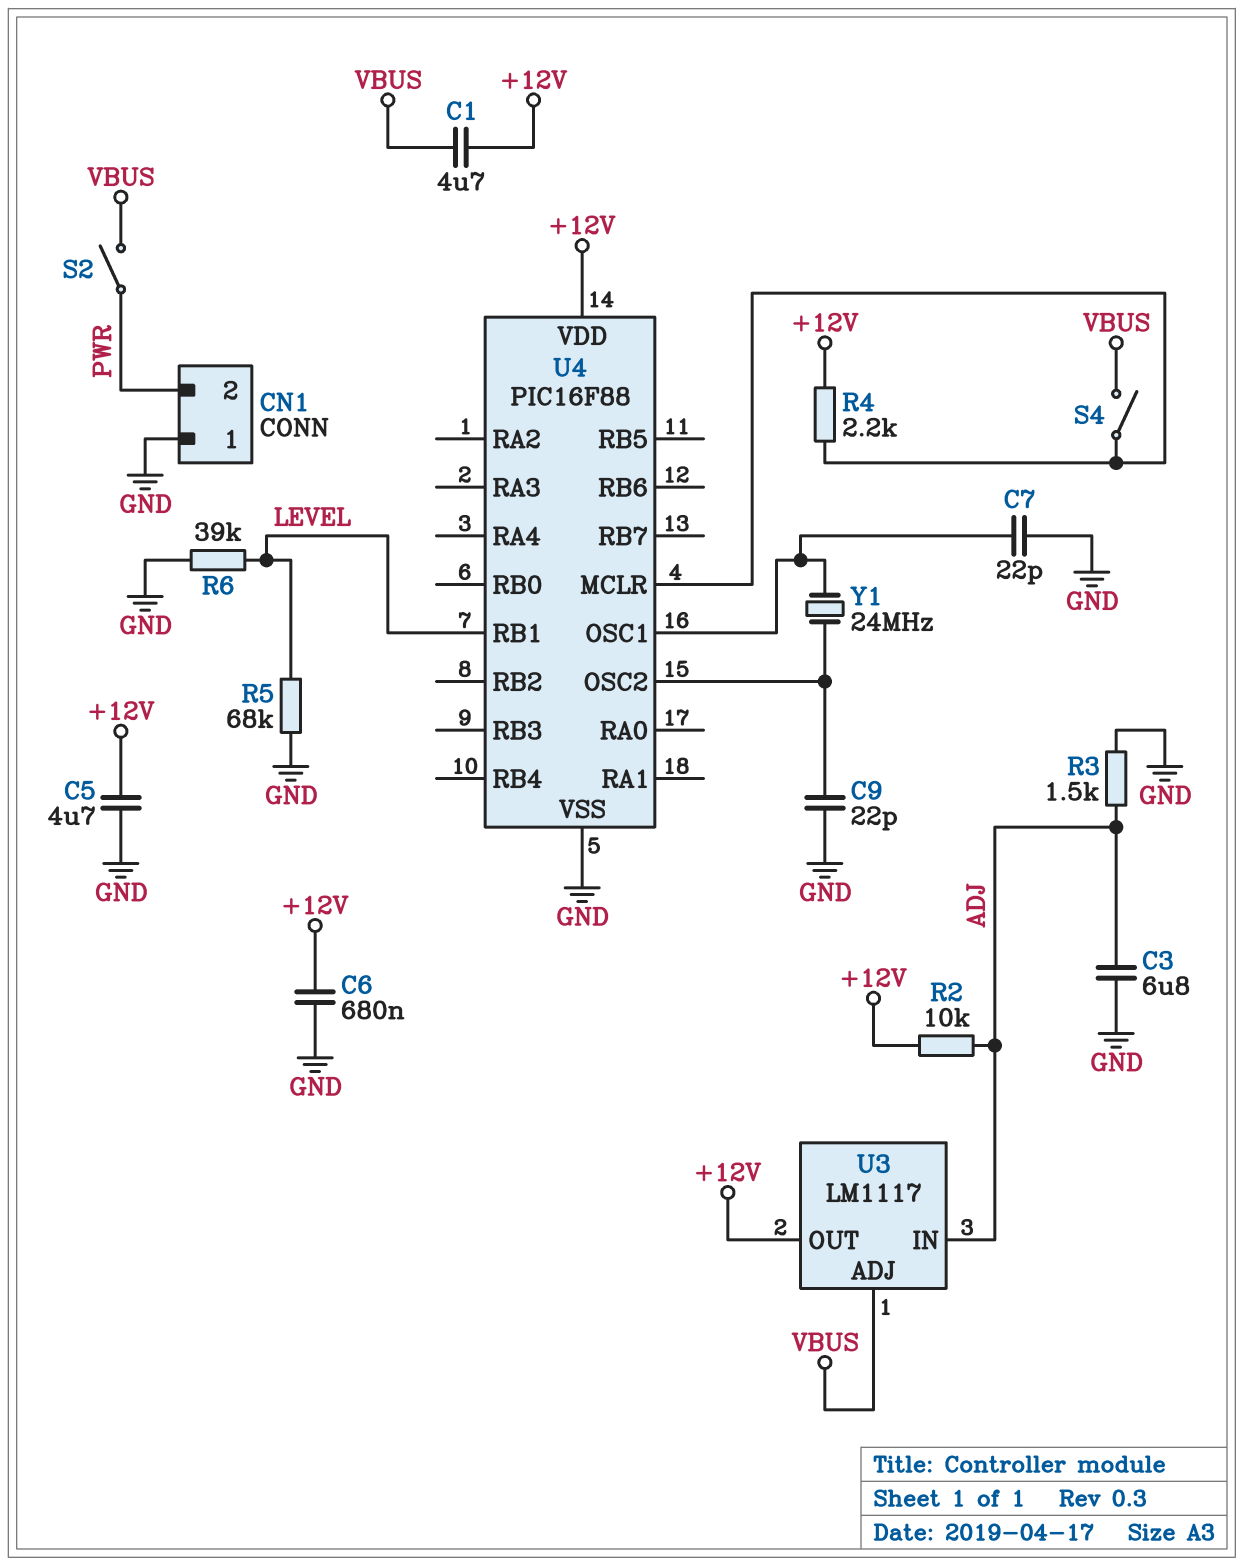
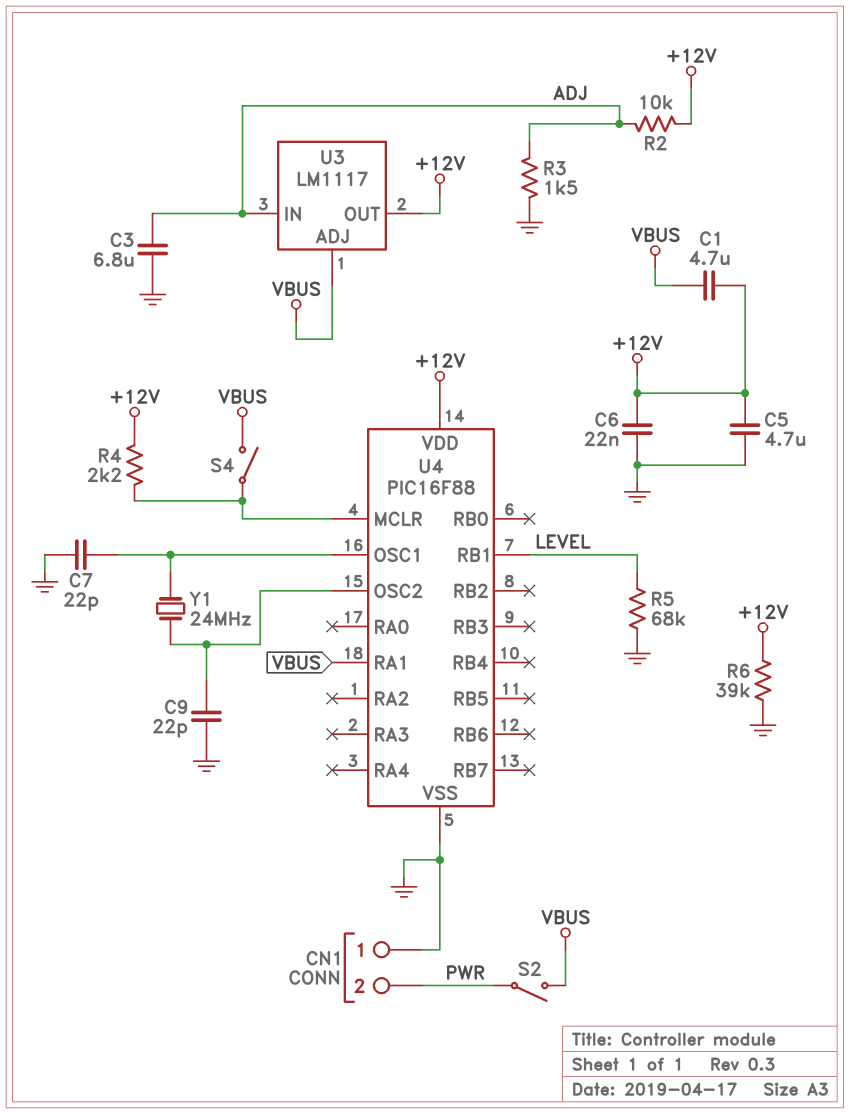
C6: 680nF (+12V, GND) -> 22nF (+12V, GND)
R6: 39k (GND, LEVEL) -> 39k (+12V, GND)
U4 pin RA1: none -> VBUS

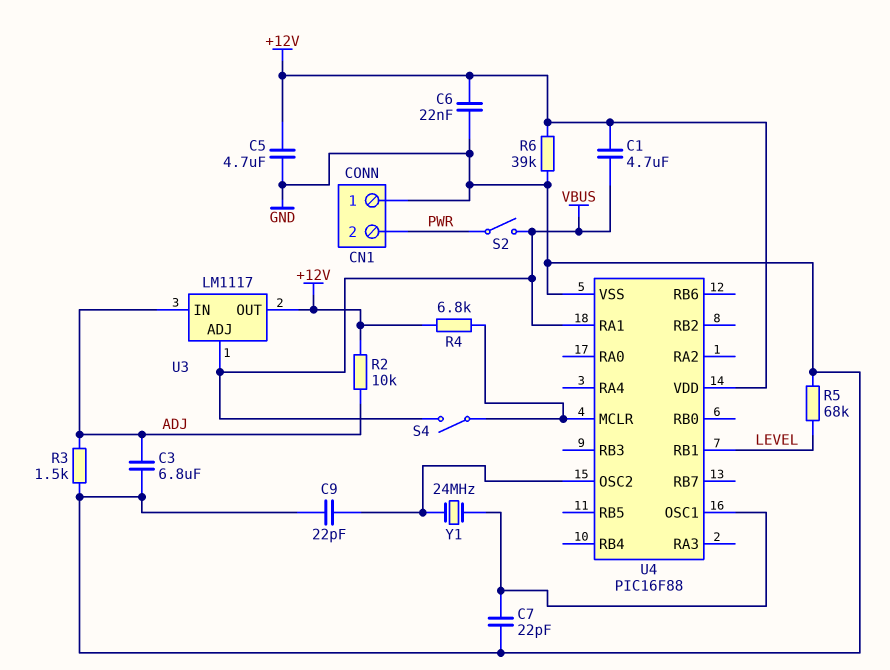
R4: 2.2k (+12V, U4/MCLR) -> 6.8k (+12V, U4/MCLR)

